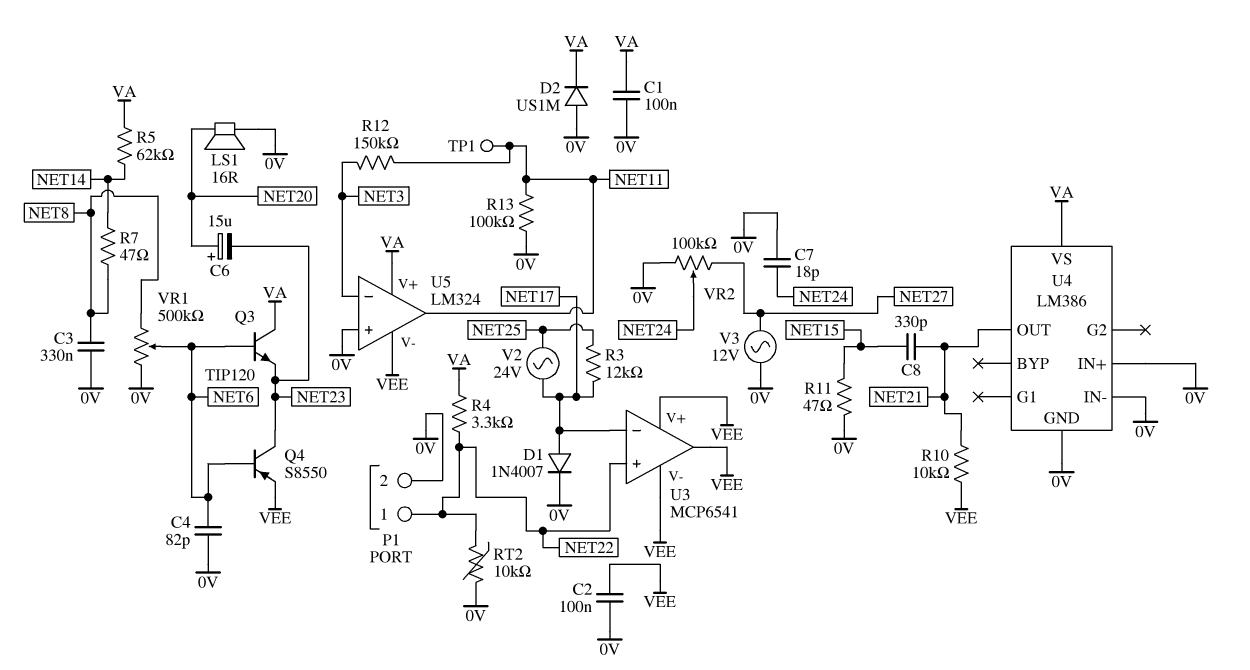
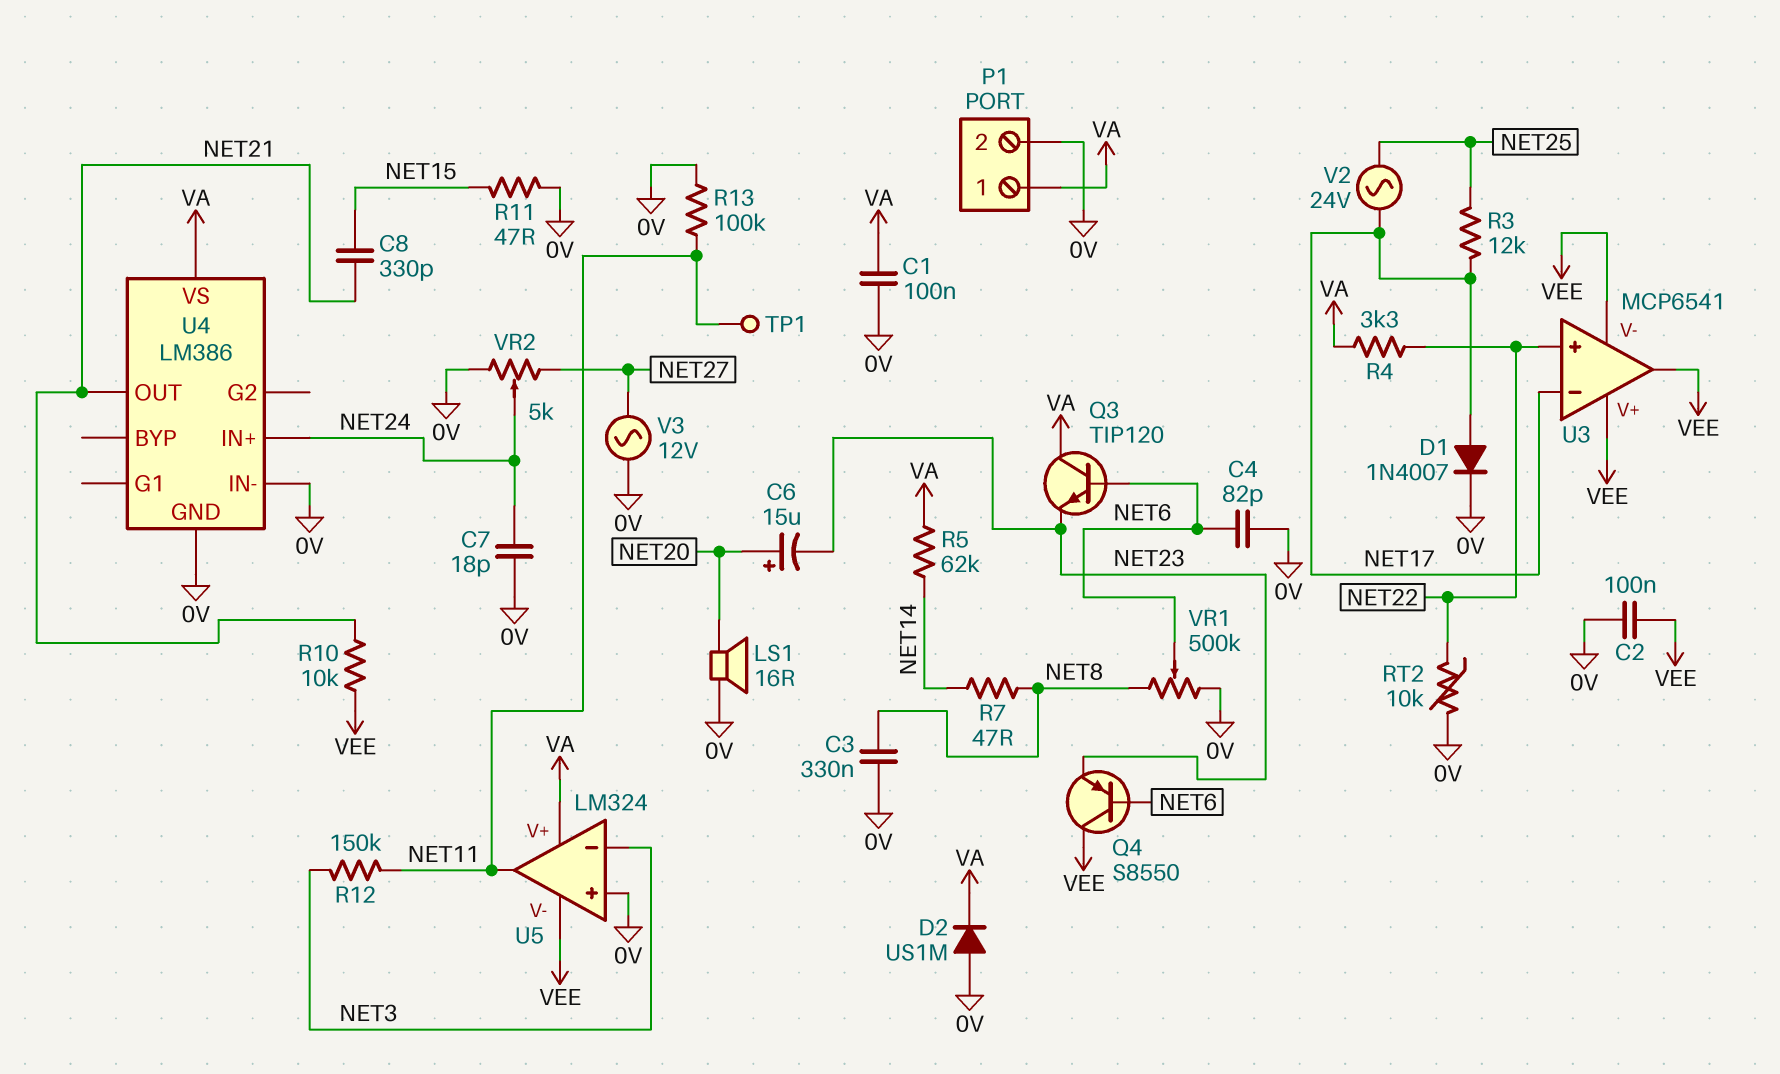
P1 pin 1: NET22 -> VA
Q4: PNP S8550 (B NET6, C NET23, E VEE) -> PNP S8550 (B NET6, C VEE, E NET23)
U4 pin IN+: 0V -> NET24
VR2: 100k (0V, NET27, wiper NET24) -> 5k (0V, NET27, wiper NET24)

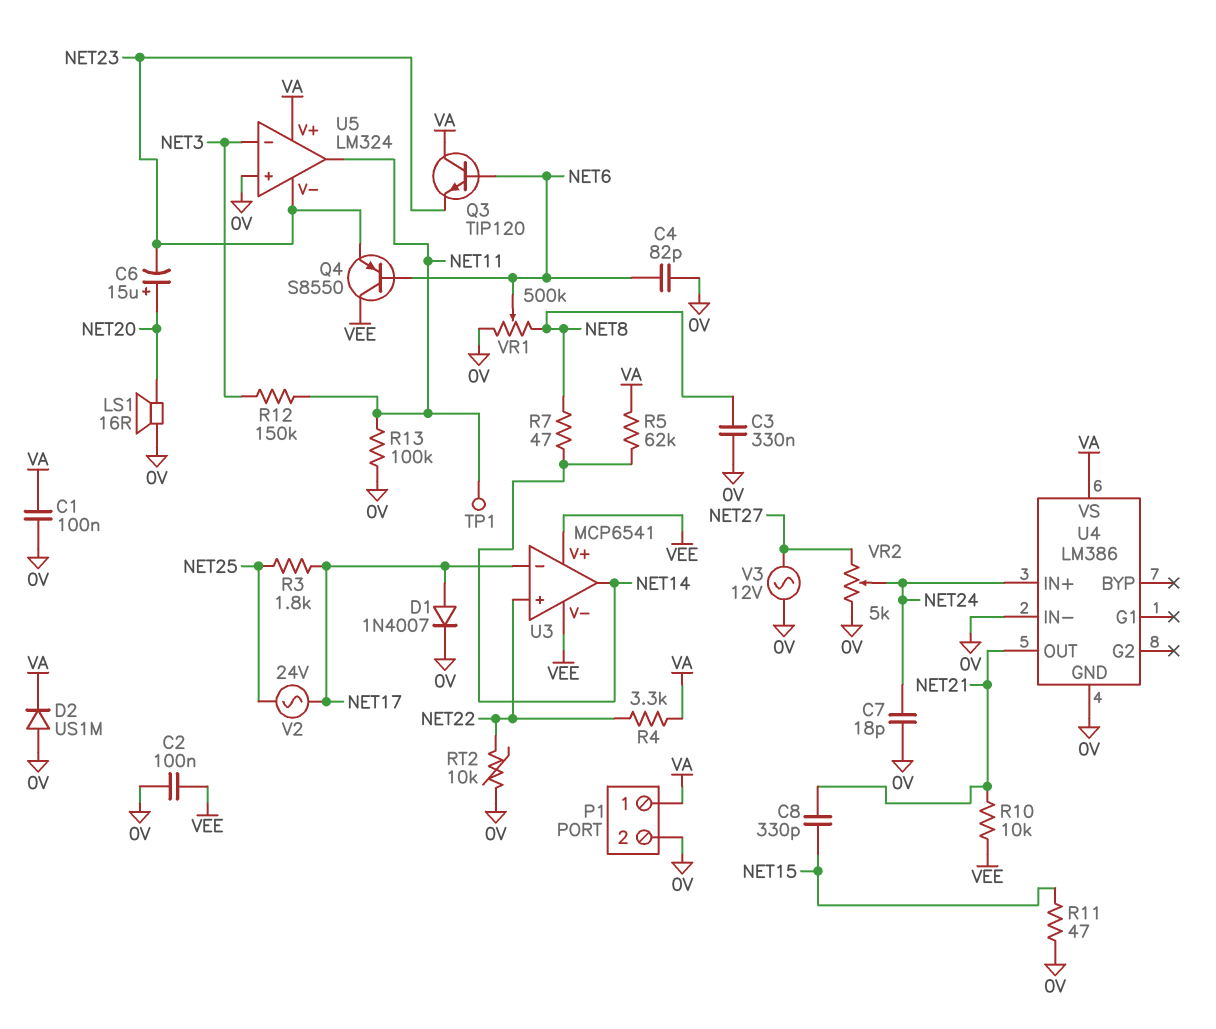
R3: 12k (NET17, NET25) -> 1.8k (NET17, NET25)
U3 pin out: VEE -> NET14
U5 pin V-: VEE -> NET23

